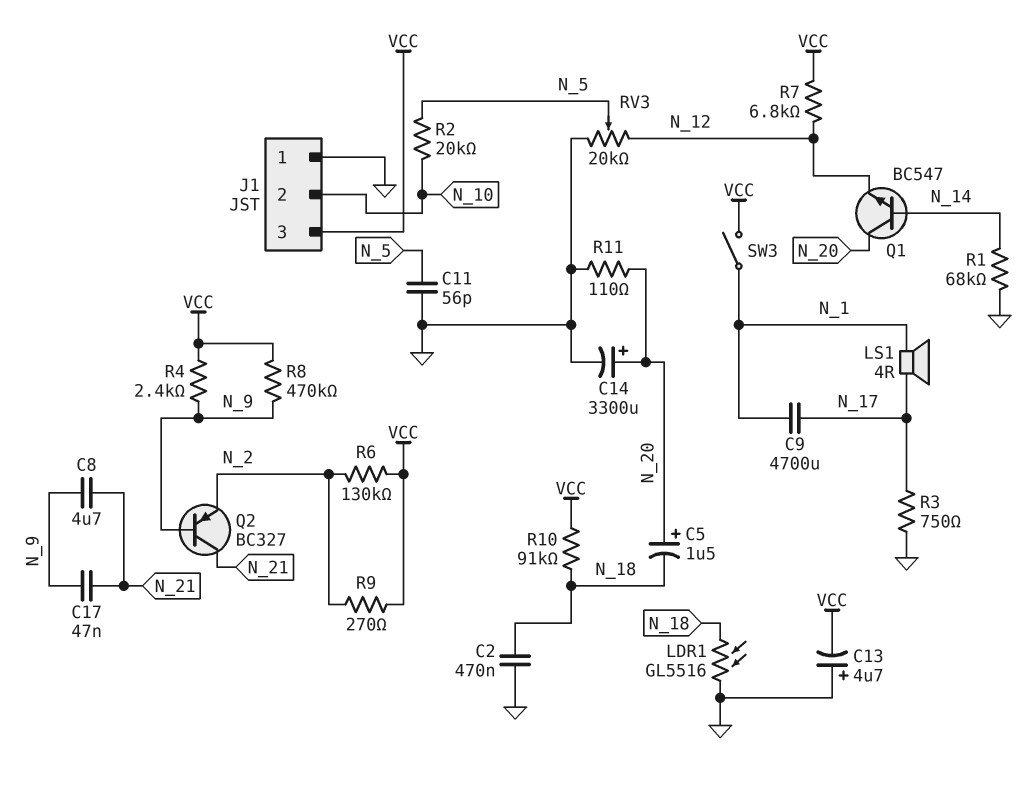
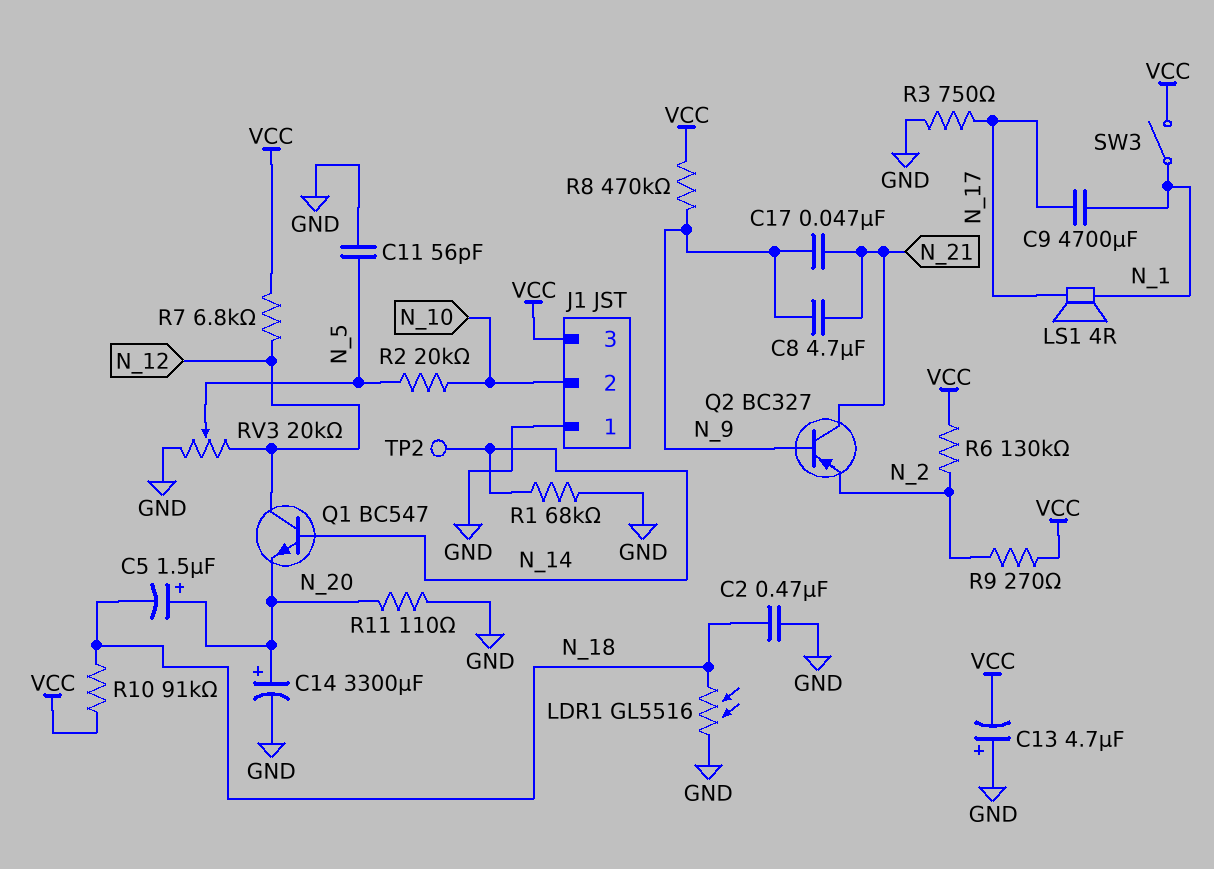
Q1: NPN BC547 (B N_14, C N_20, E N_12) -> NPN BC547 (B N_14, C N_12, E N_20)
R4: 2.4k (N_9, VCC) -> none
TP2: none -> test point (N_14)

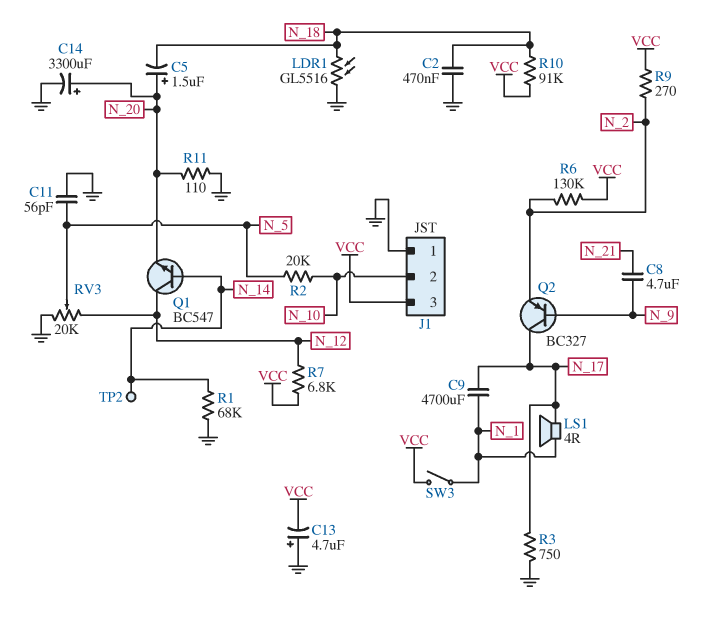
C17: 47nF (N_9, N_21) -> none
Q2: PNP BC327 (B N_9, C N_21, E N_2) -> PNP BC327 (B N_9, C N_17, E N_2)
R8: 470k (N_9, VCC) -> none

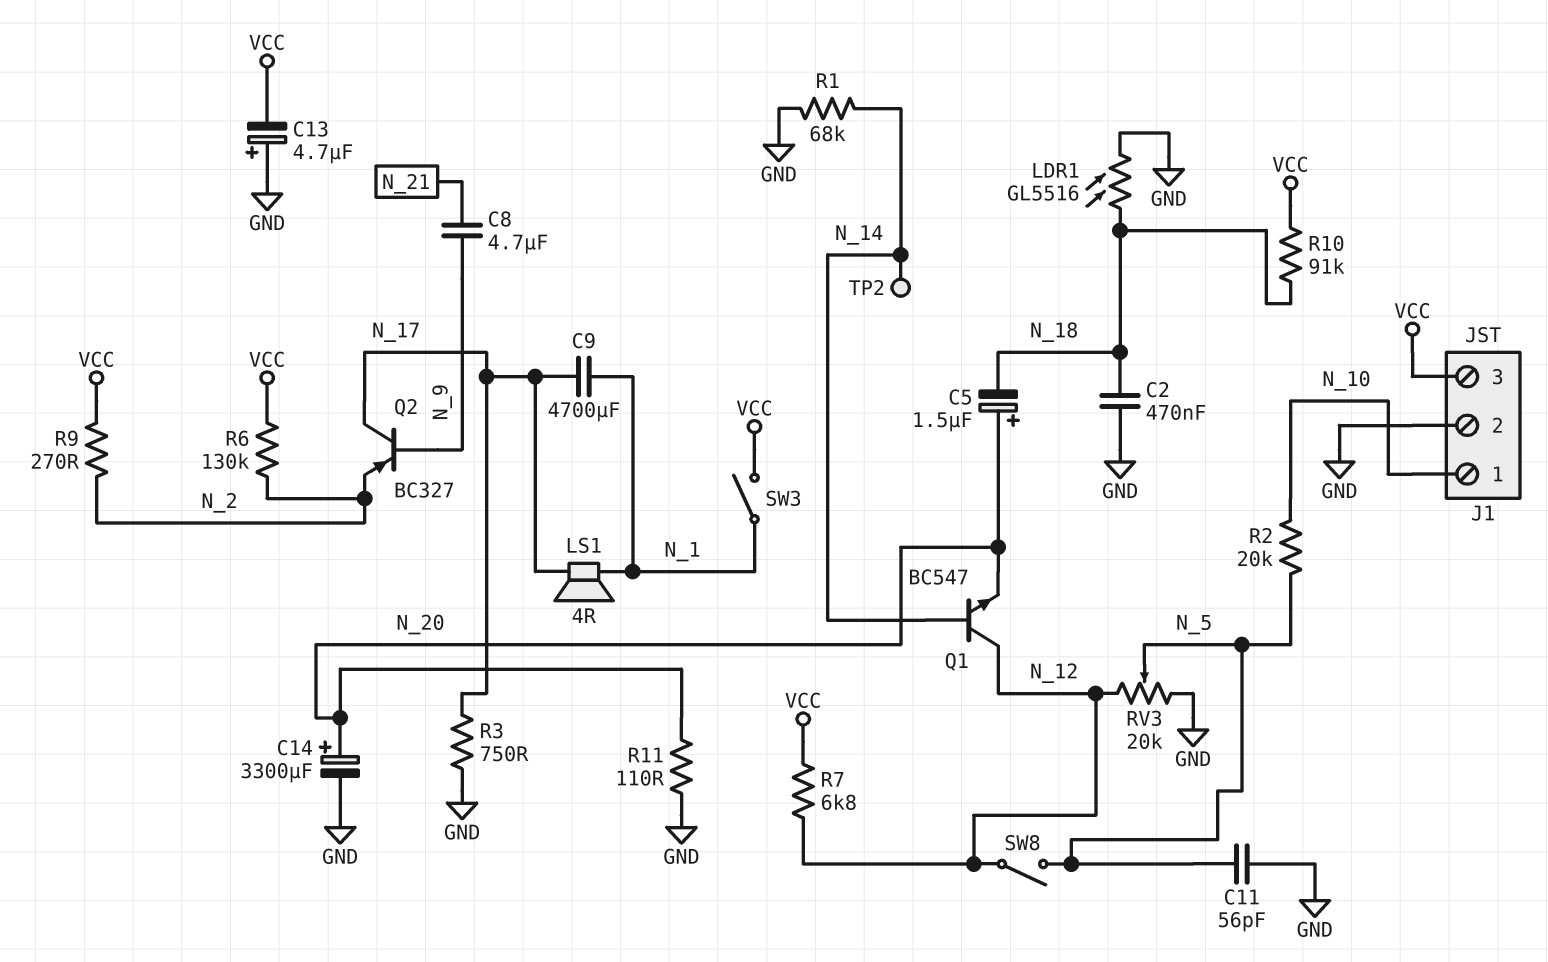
J1 pin 1: GND -> N_10
J1 pin 2: N_10 -> GND
SW8: none -> switch (N_5, N_12)

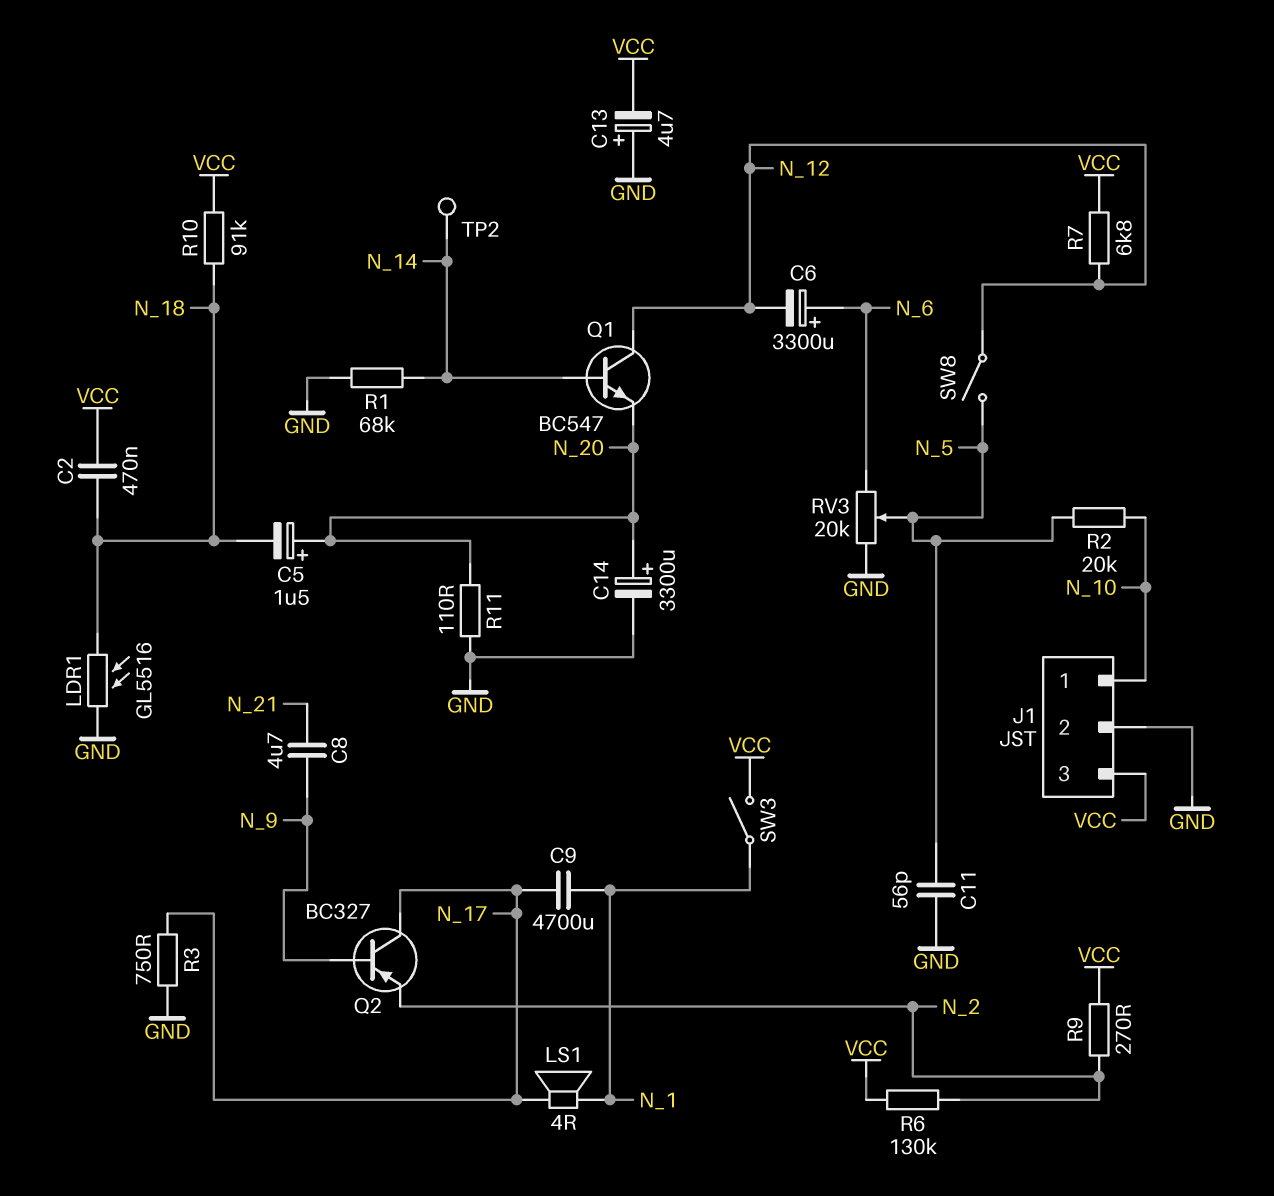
C2: 470nF (GND, N_18) -> 470nF (N_18, VCC)
C6: none -> 3300uF (plus N_6, minus N_12)
RV3: 20k (GND, N_12, wiper N_5) -> 20k (GND, N_6, wiper N_5)

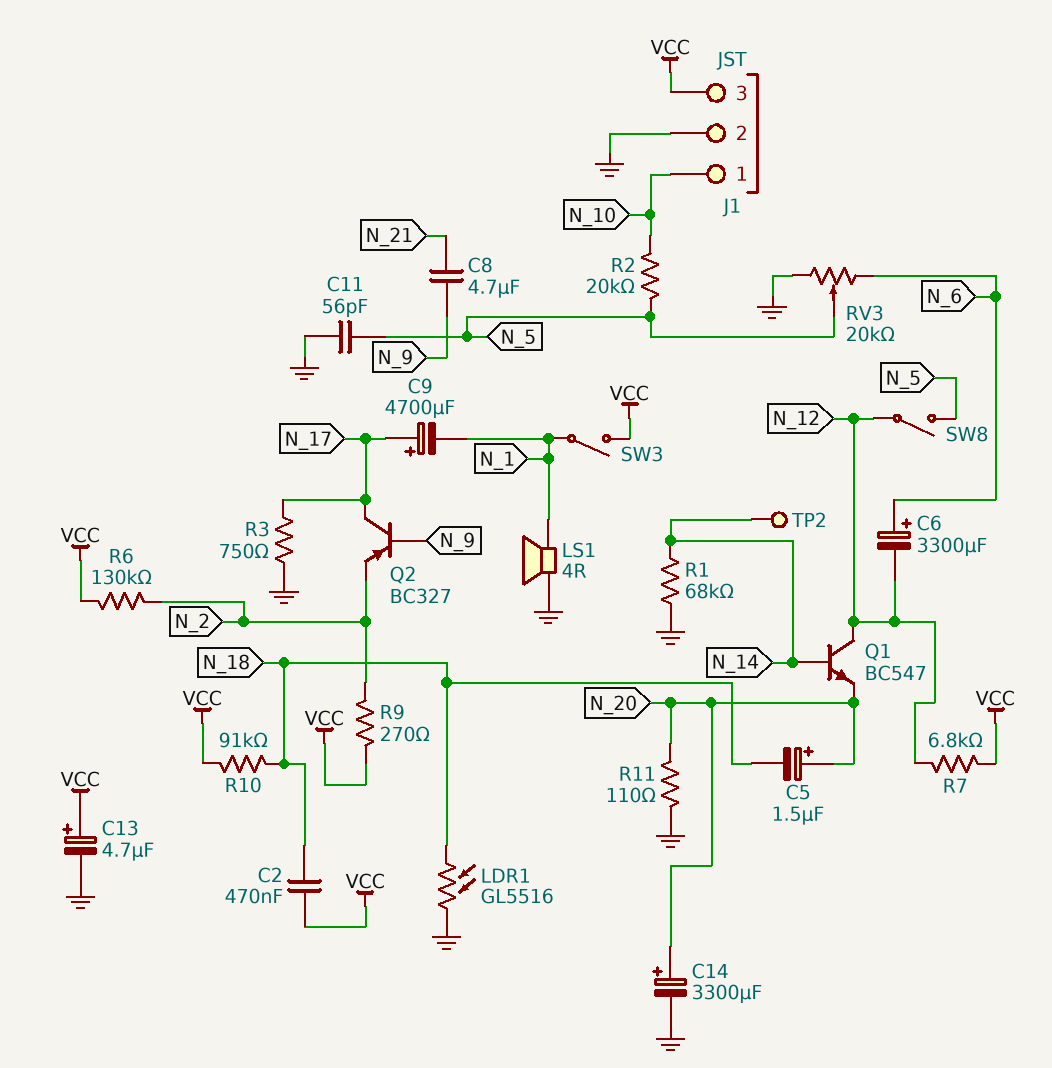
C9: 4700uF (N_1, N_17) -> 4700uF (plus N_17, minus N_1)
C13: 4.7uF (plus GND, minus VCC) -> 4.7uF (plus VCC, minus GND)
LS1: speaker 4R (N_1, N_17) -> speaker 4R (GND, N_1)

